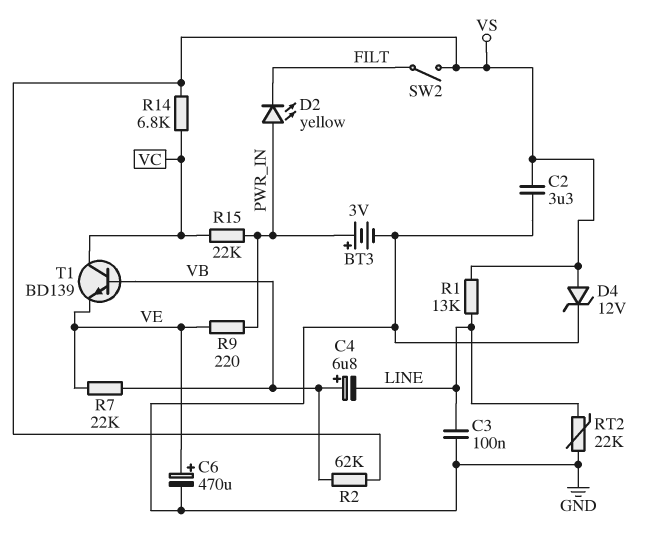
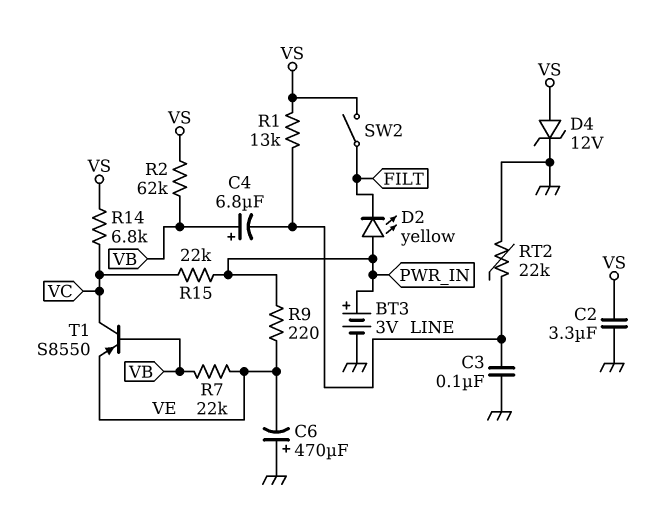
C6: 470uF (plus VE, minus GND) -> 470uF (plus GND, minus VE)
T1: NPN BD139 (B VB, C VC, E VE) -> PNP S8550 (B VB, C VC, E VE)

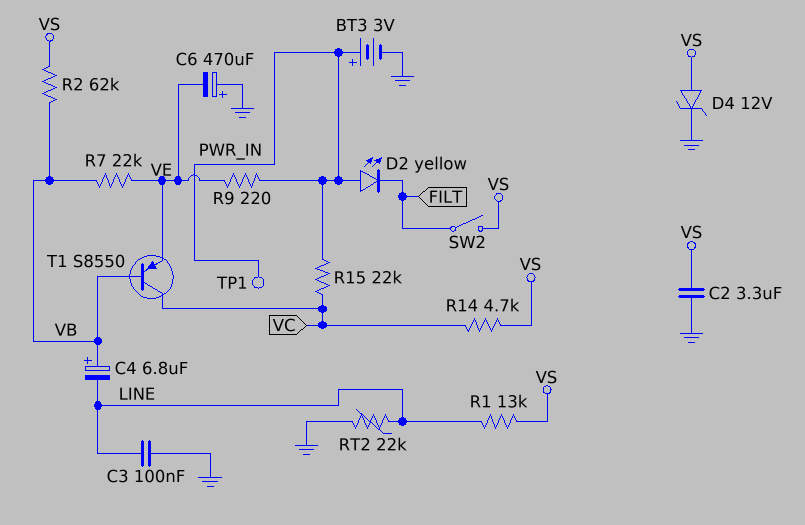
R14: 6.8k (VC, VS) -> 4.7k (VC, VS)
TP1: none -> test point (PWR_IN)

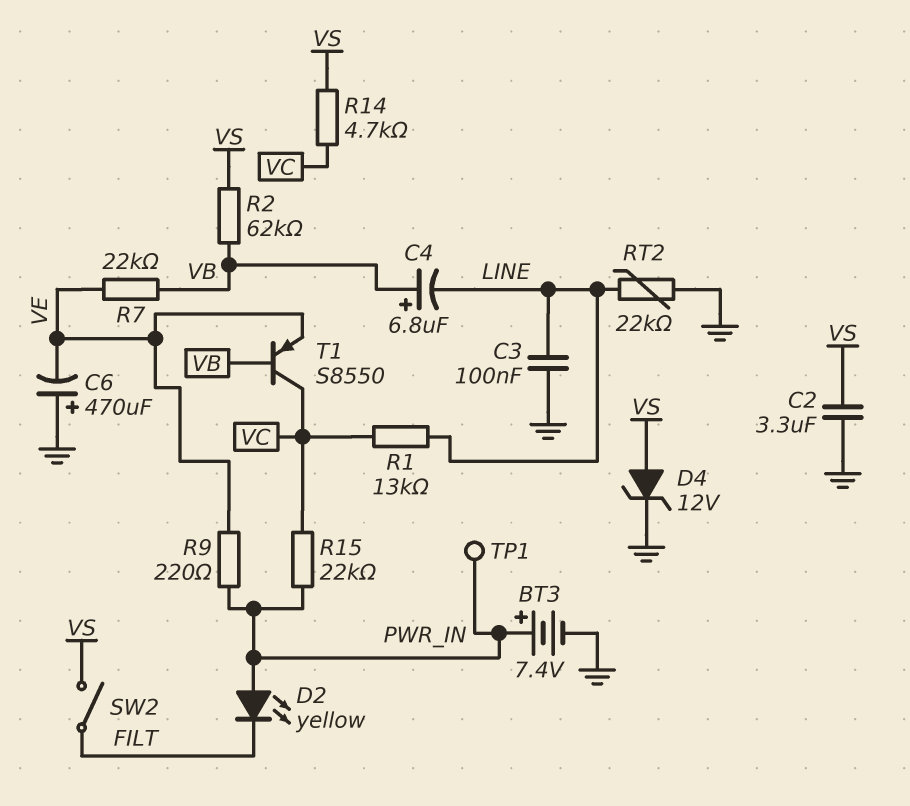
BT3: 3V (plus PWR_IN, minus GND) -> 7.4V (plus PWR_IN, minus GND)
R1: 13k (LINE, VS) -> 13k (LINE, VC)

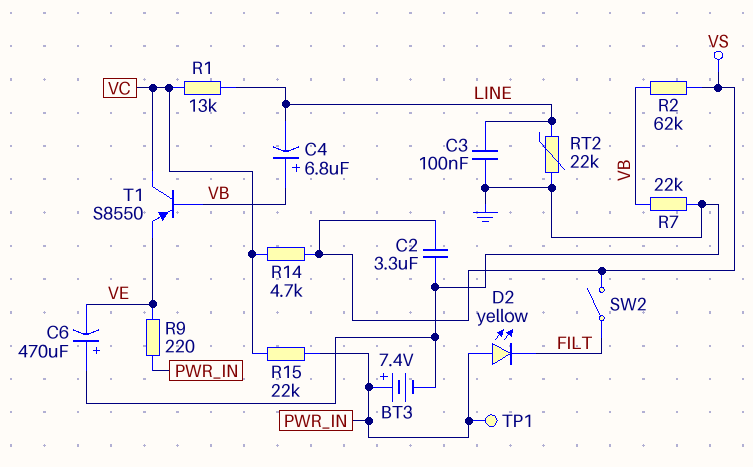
D4: zener 12V (A VS, K GND) -> none
R7: 22k (VB, VE) -> 22k (GND, VB)

